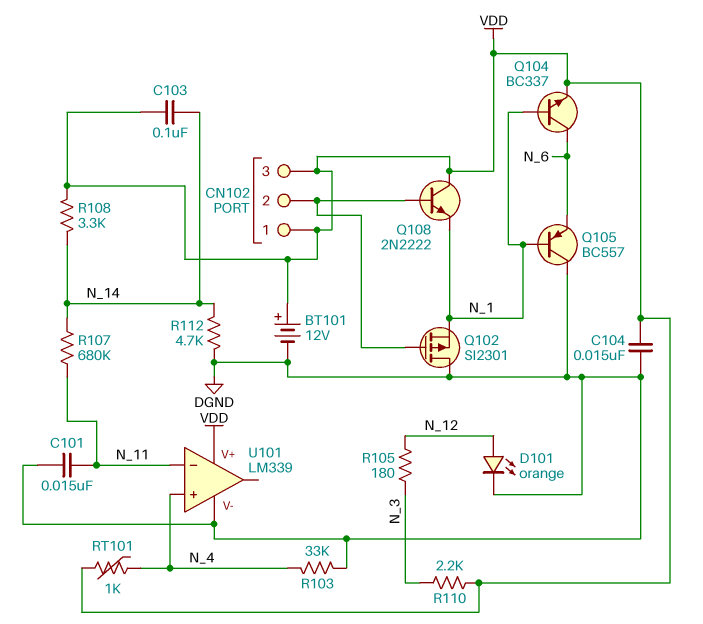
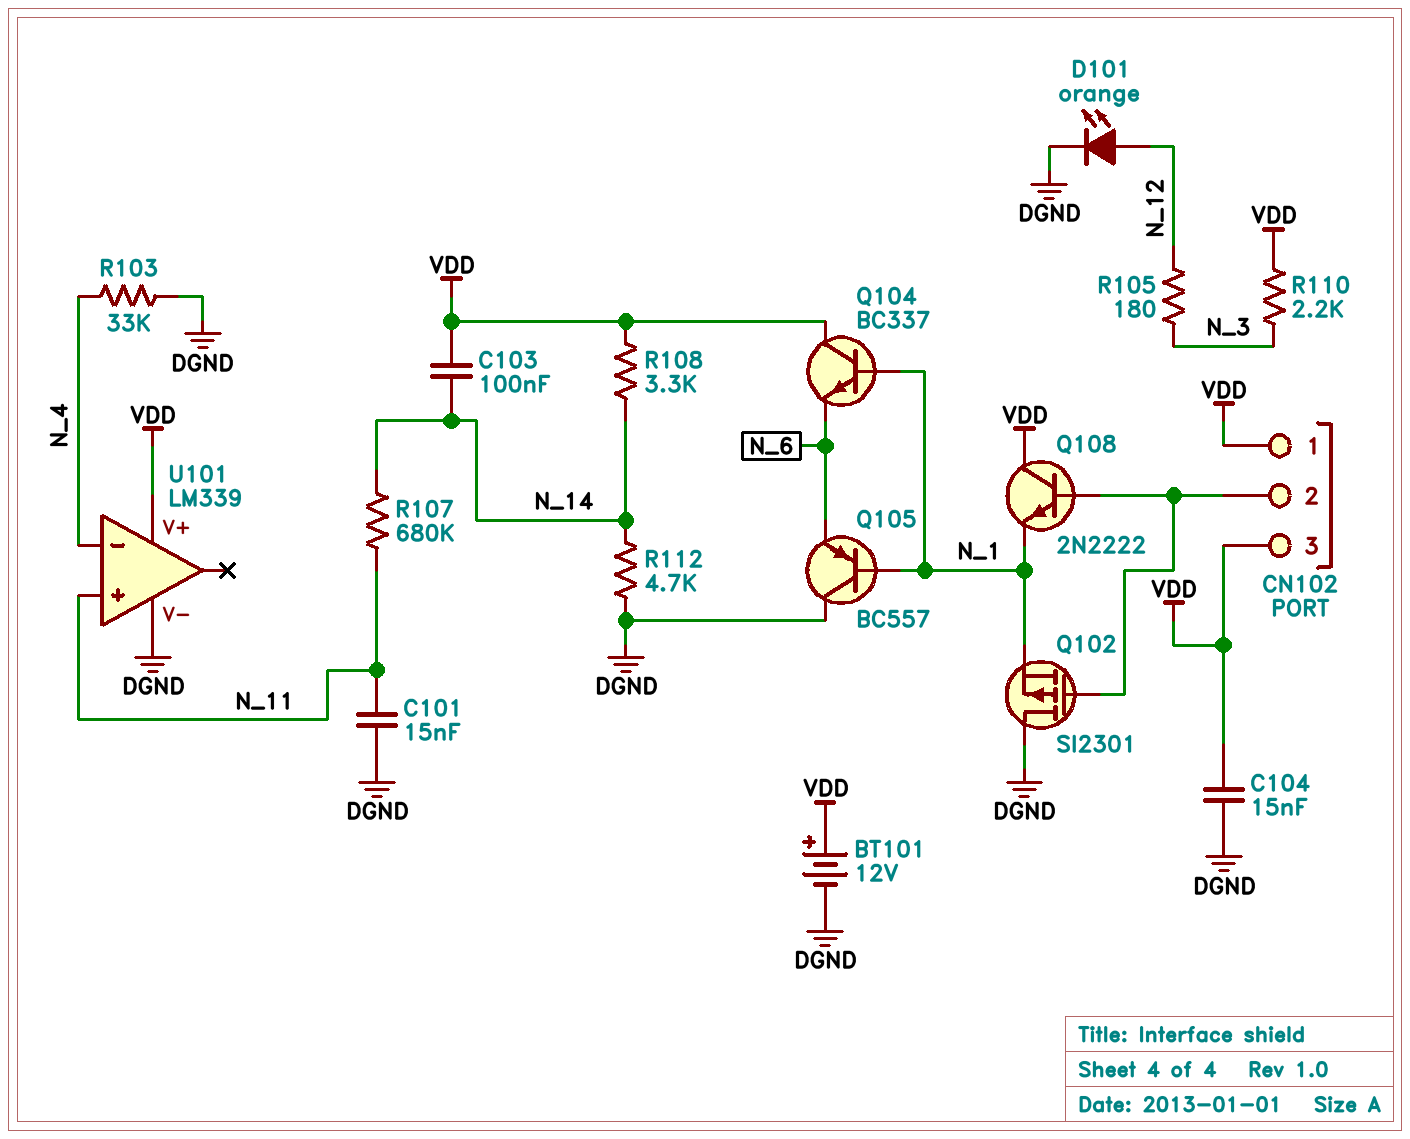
Q104: NPN BC337 (B N_1, C N_6, E VDD) -> NPN BC337 (B N_1, C VDD, E N_6)
RT101: 1k (N_4, VDD) -> none
U101 pin in+: N_4 -> N_11
U101 pin in-: N_11 -> N_4

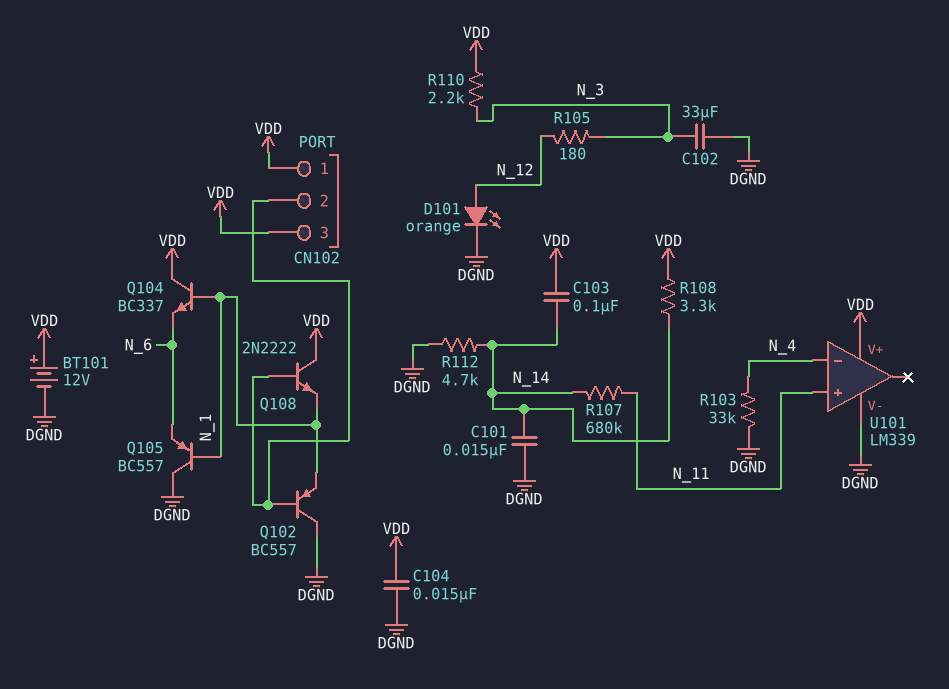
C101: 15nF (DGND, N_11) -> 15nF (DGND, N_14)
C102: none -> 33uF (DGND, N_3)
Q102: PMOS SI2301 (G CN102/2, D DGND, S N_1) -> PNP BC557 (B CN102/2, C DGND, E N_1)

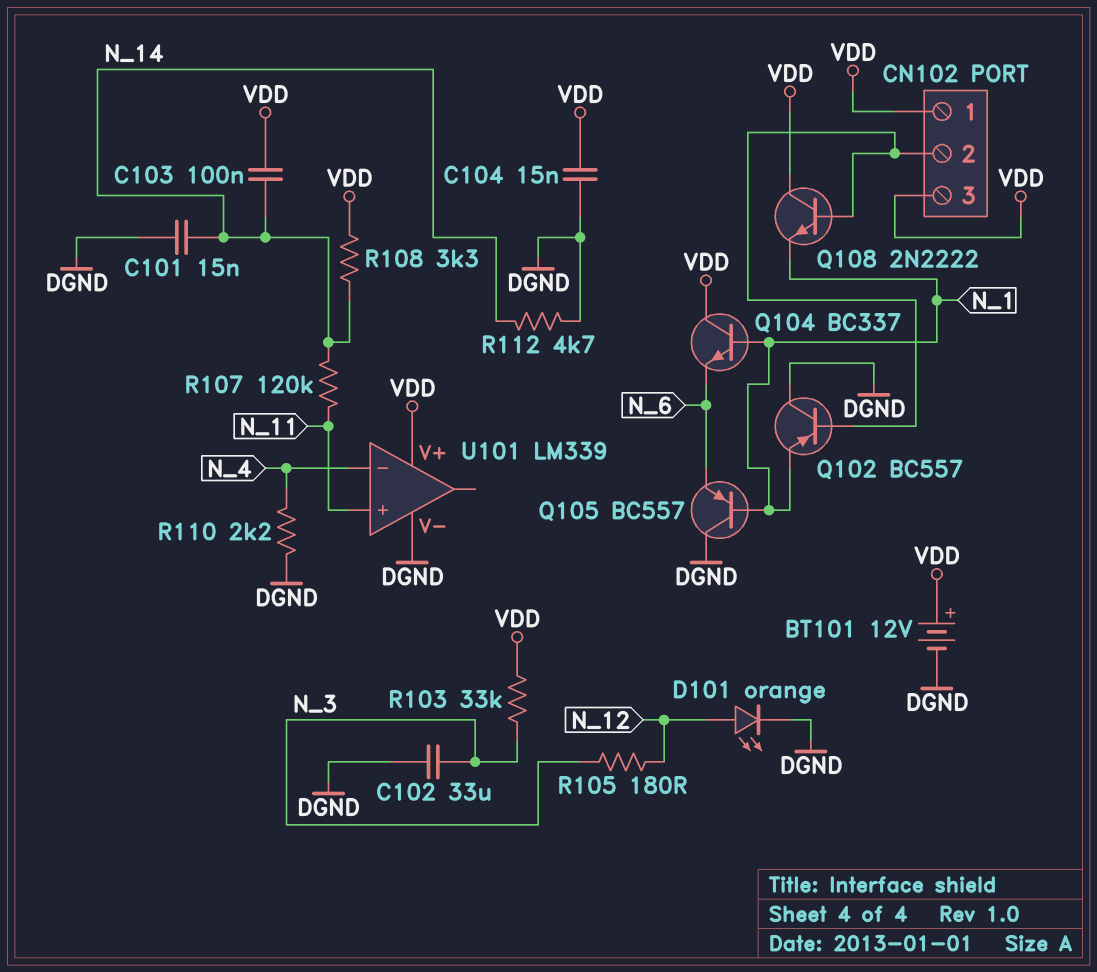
R103: 33k (DGND, N_4) -> 33k (N_3, VDD)
R107: 680k (N_11, N_14) -> 120k (N_11, N_14)
R110: 2.2k (N_3, VDD) -> 2.2k (DGND, N_4)

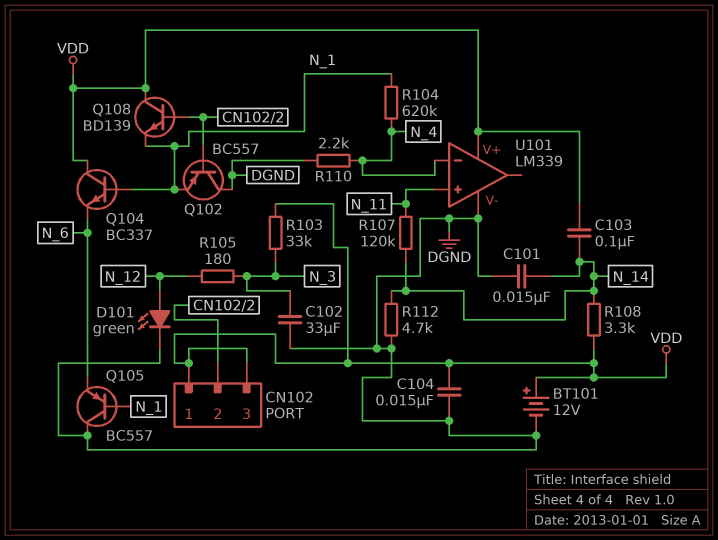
D101: LED orange (A N_12, K DGND) -> LED green (A N_12, K DGND)
Q108: NPN 2N2222 (B CN102/2, C VDD, E N_1) -> NPN BD139 (B CN102/2, C VDD, E N_1)
R104: none -> 620k (N_1, N_4)

